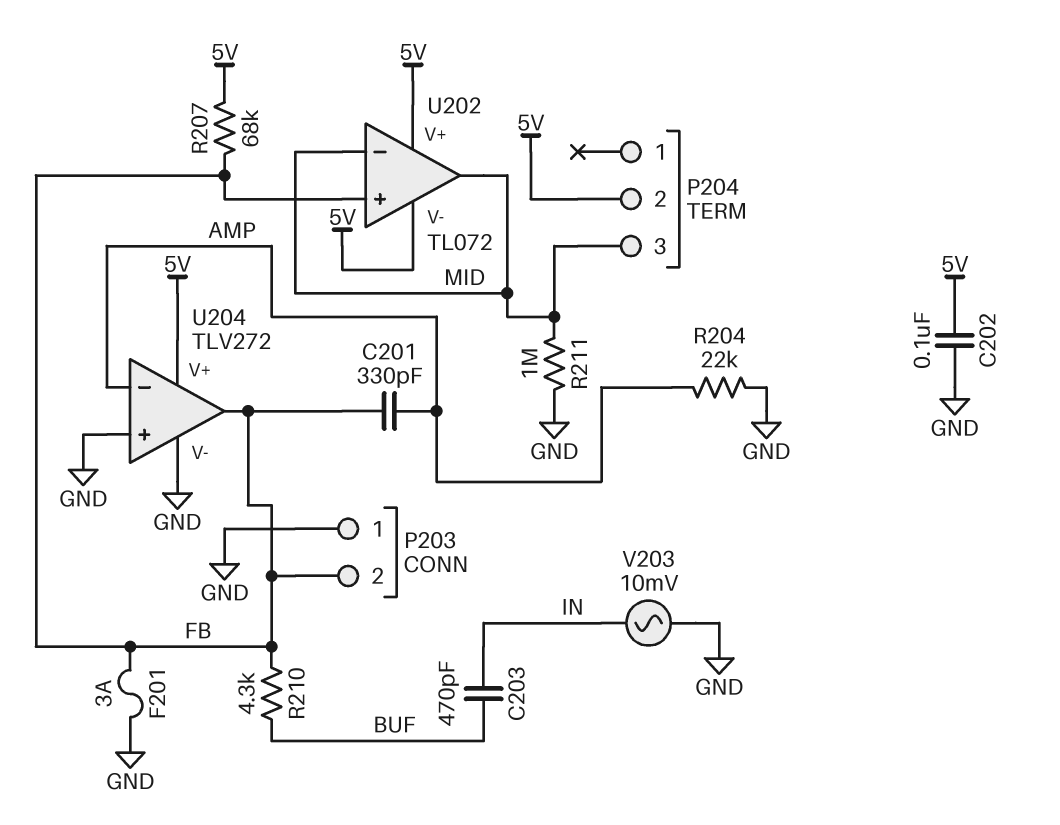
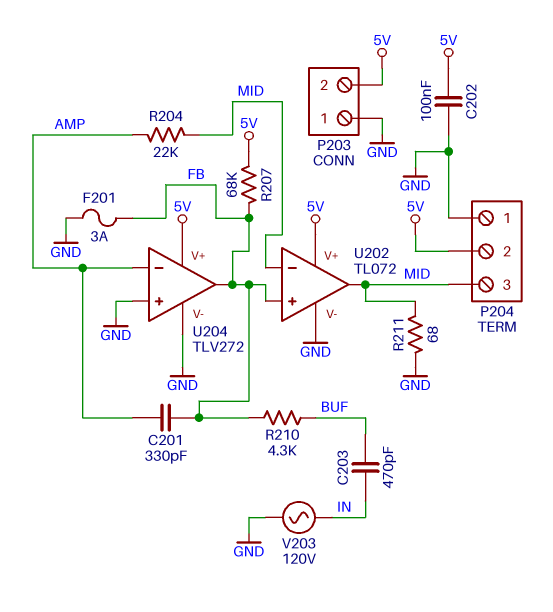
P203 pin 2: FB -> 5V
P204 pin 1: none -> GND
R204: 22k (AMP, GND) -> 22k (AMP, MID)
R211: 1M (GND, MID) -> 68 (GND, MID)
U202 pin V-: 5V -> GND
V203: AC 10mV (GND, IN) -> AC 120V (GND, IN)

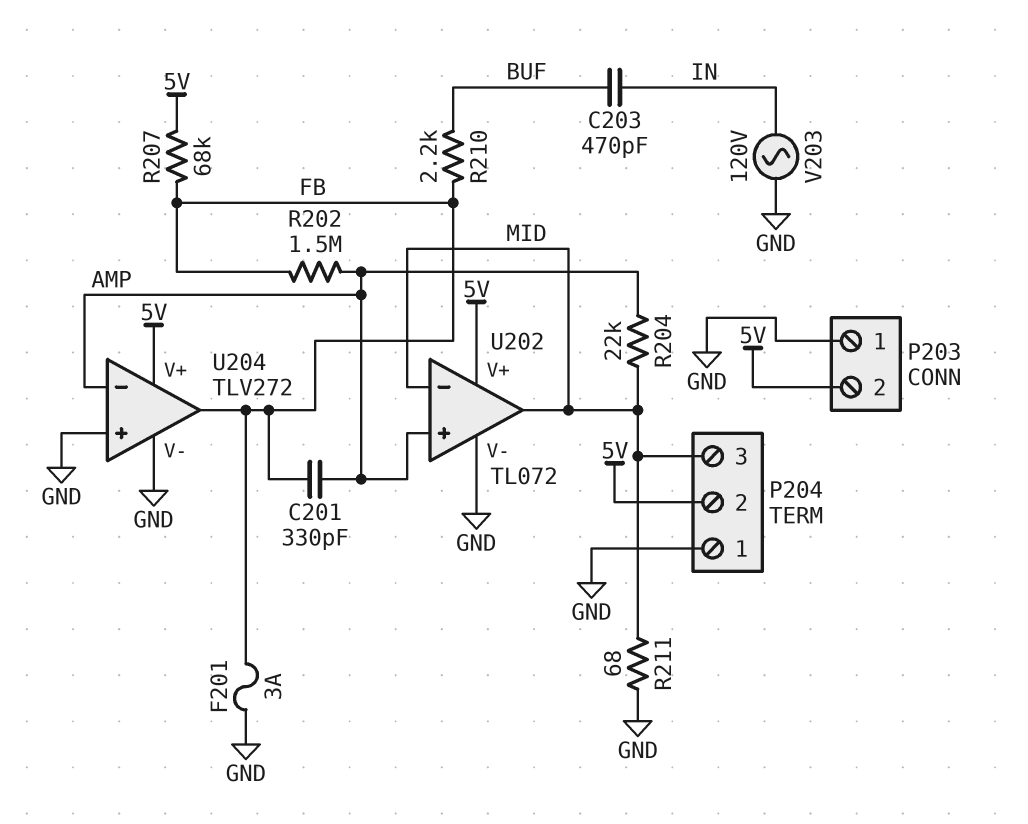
C202: 100nF (5V, GND) -> none
R202: none -> 1.5M (AMP, FB)
R210: 4.3k (BUF, FB) -> 2.2k (BUF, FB)
U202 pin in+: FB -> AMP

